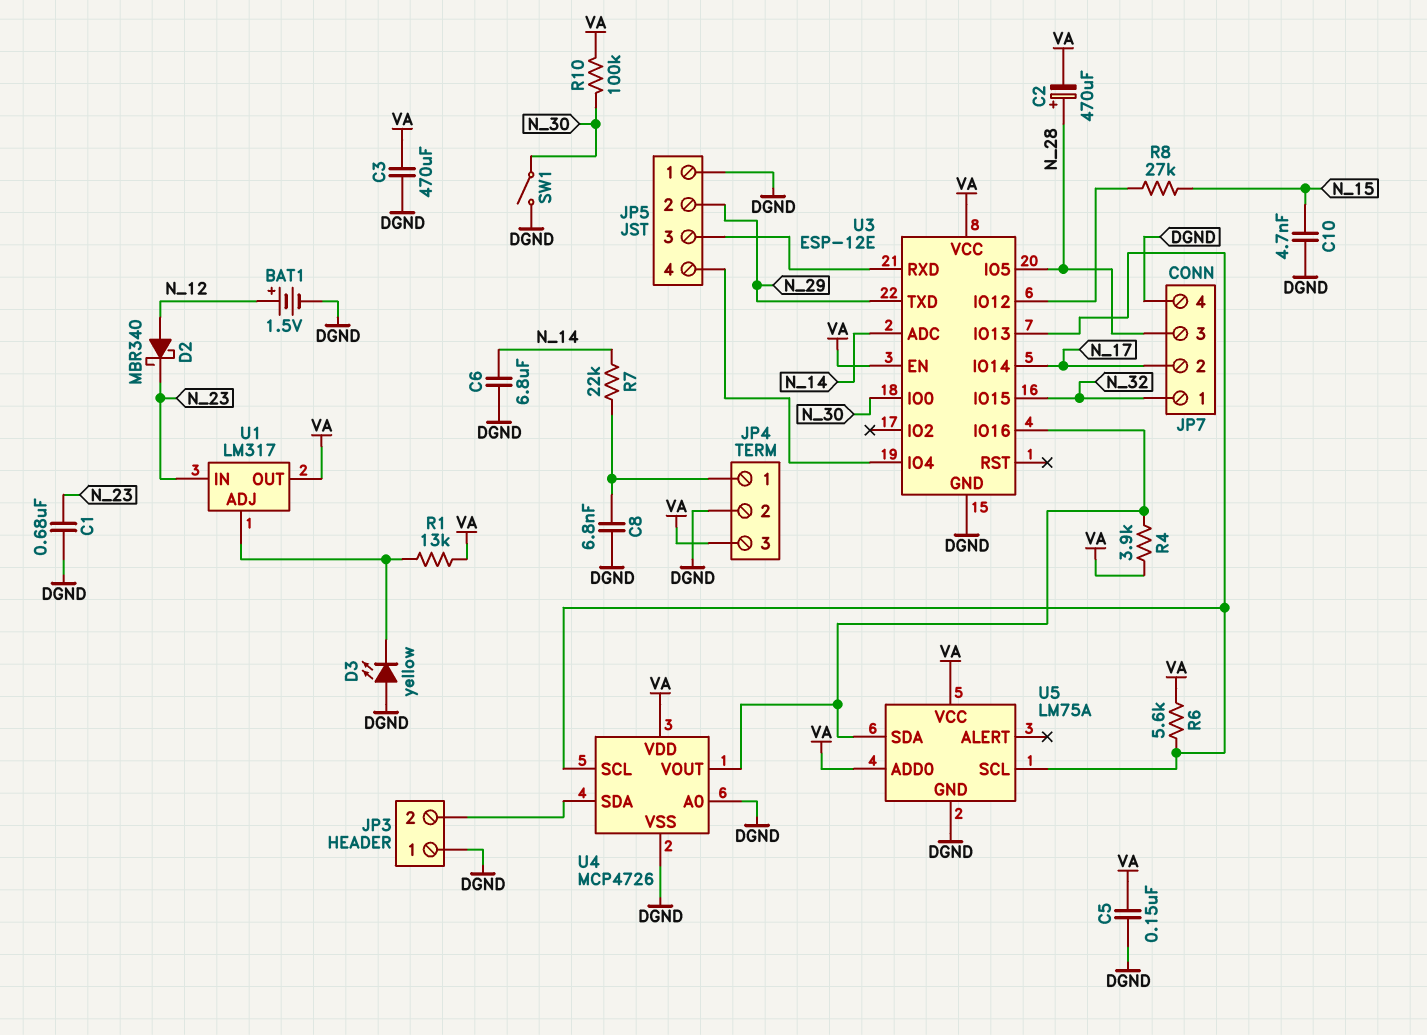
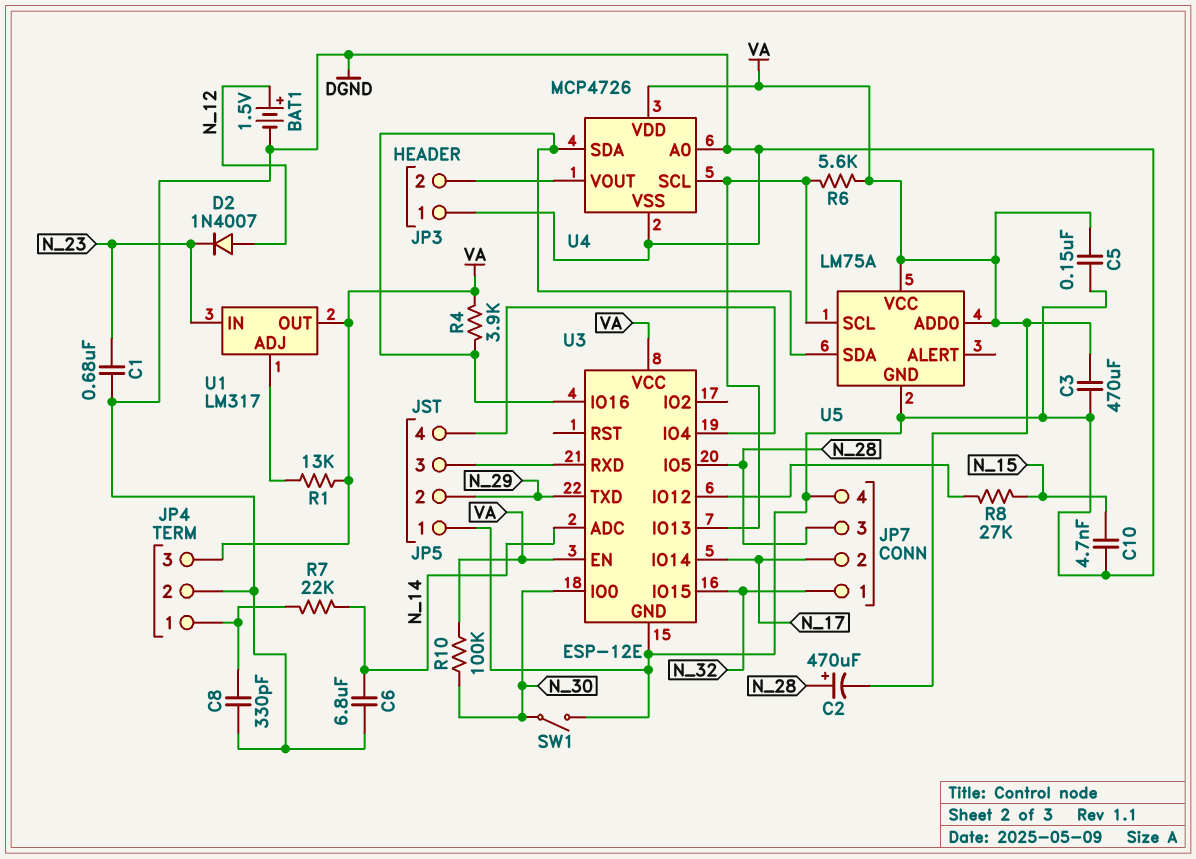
C8: 6.8nF (DGND, JP4/1) -> 330pF (DGND, JP4/1)
D2: schottky MBR340 (A N_12, K N_23) -> diode 1N4007 (A N_12, K N_23)
D3: LED yellow (A DGND, K U1/ADJ) -> none
U4 pin SDA: JP3/2 -> U3/IO16
U4 pin VOUT: U3/IO16 -> JP3/2

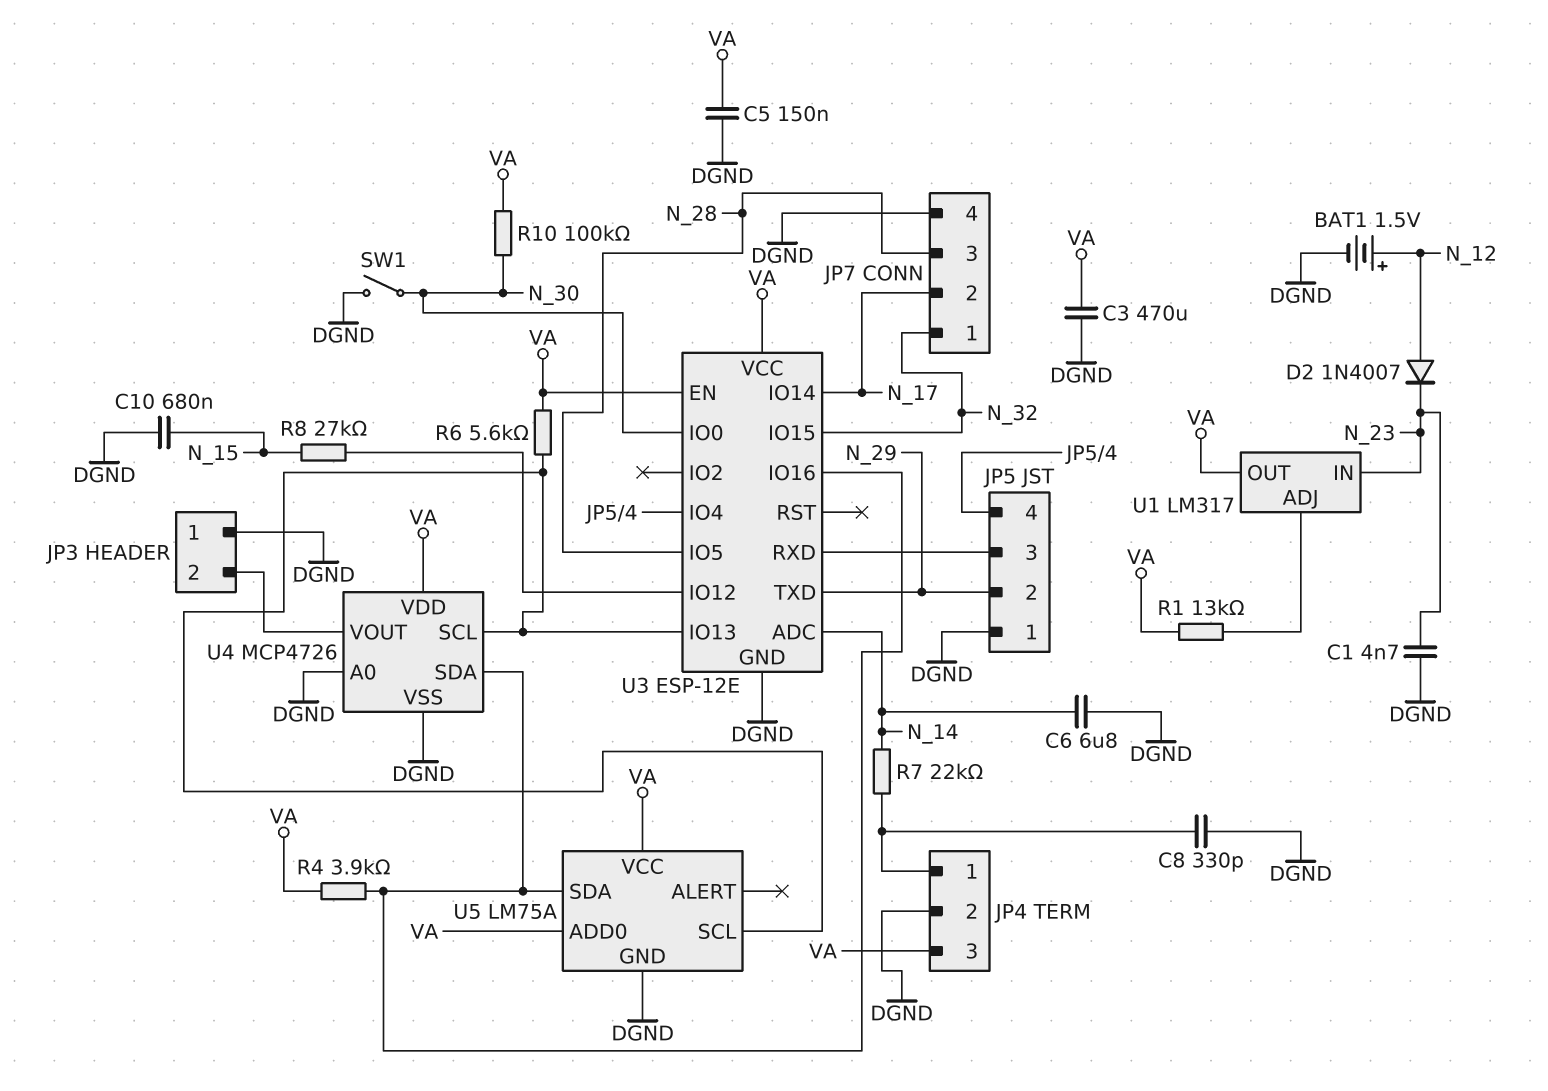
C1: 680nF (DGND, N_23) -> 4.7nF (DGND, N_23)
C2: 470uF (plus N_28, minus VA) -> none
C10: 4.7nF (DGND, N_15) -> 680nF (DGND, N_15)

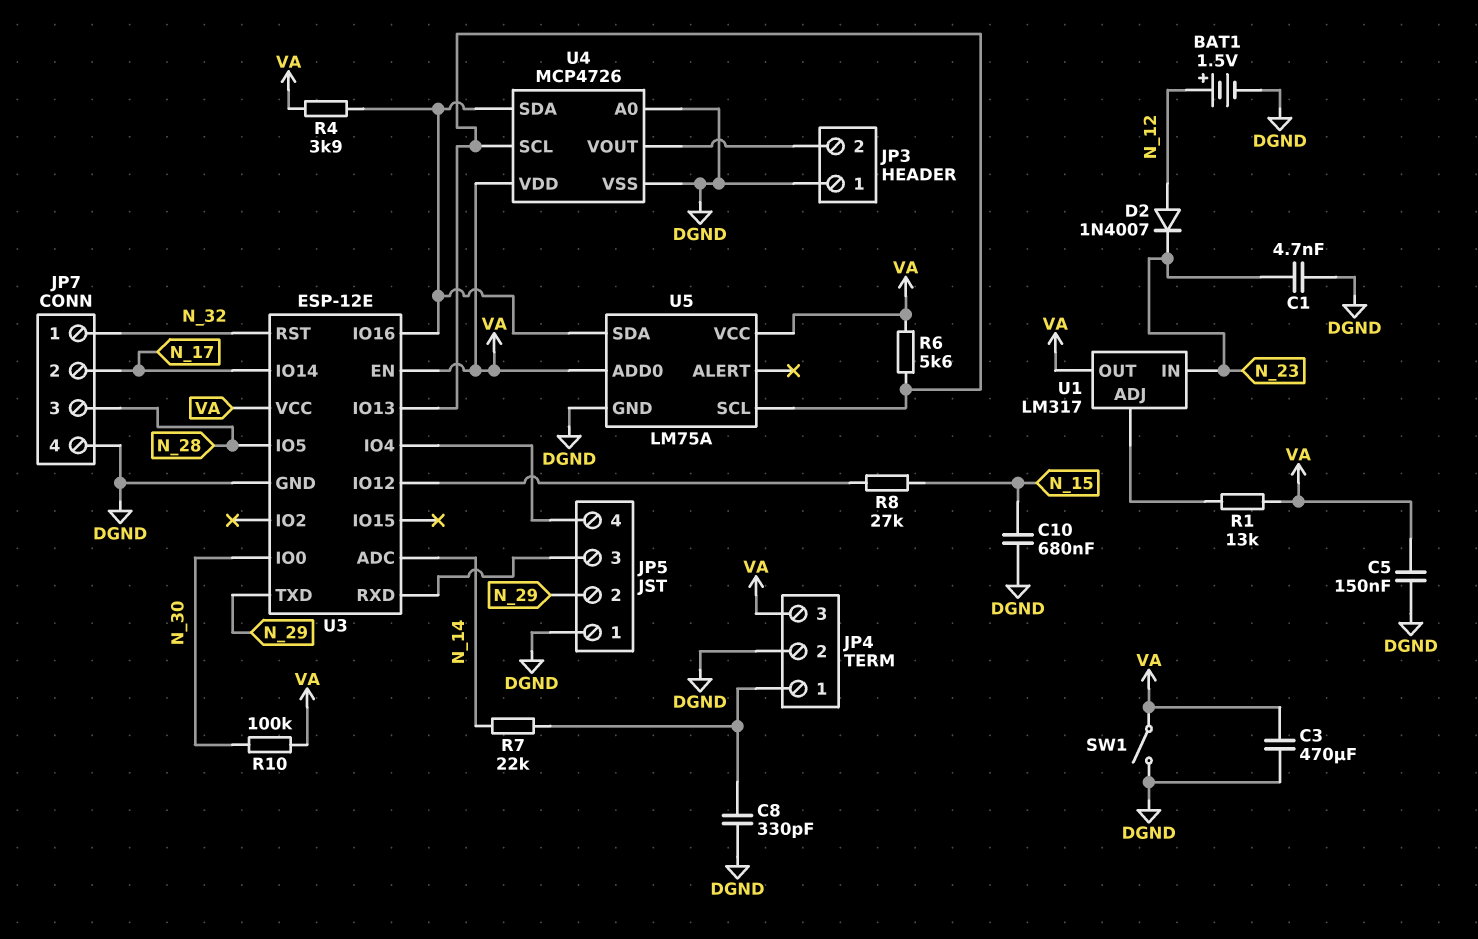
C6: 6.8uF (DGND, N_14) -> none
SW1: switch (DGND, N_30) -> switch (DGND, VA)
U3 pin IO15: N_32 -> none
U3 pin RST: none -> N_32

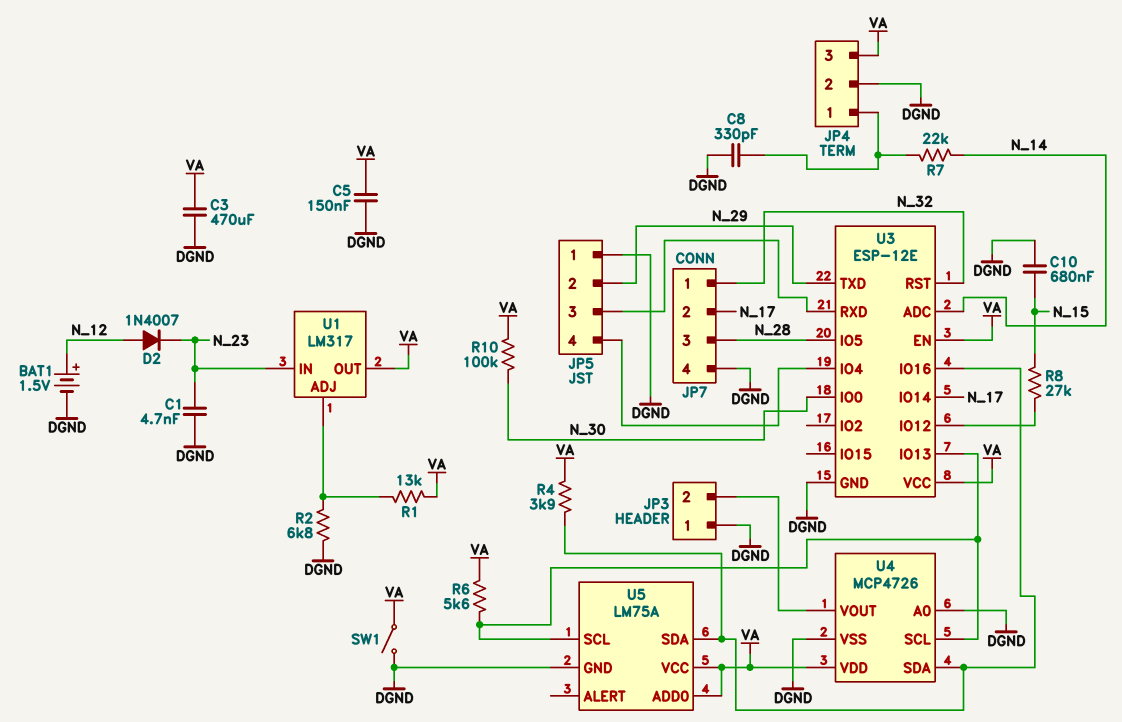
R2: none -> 6.8k (DGND, U1/ADJ)

